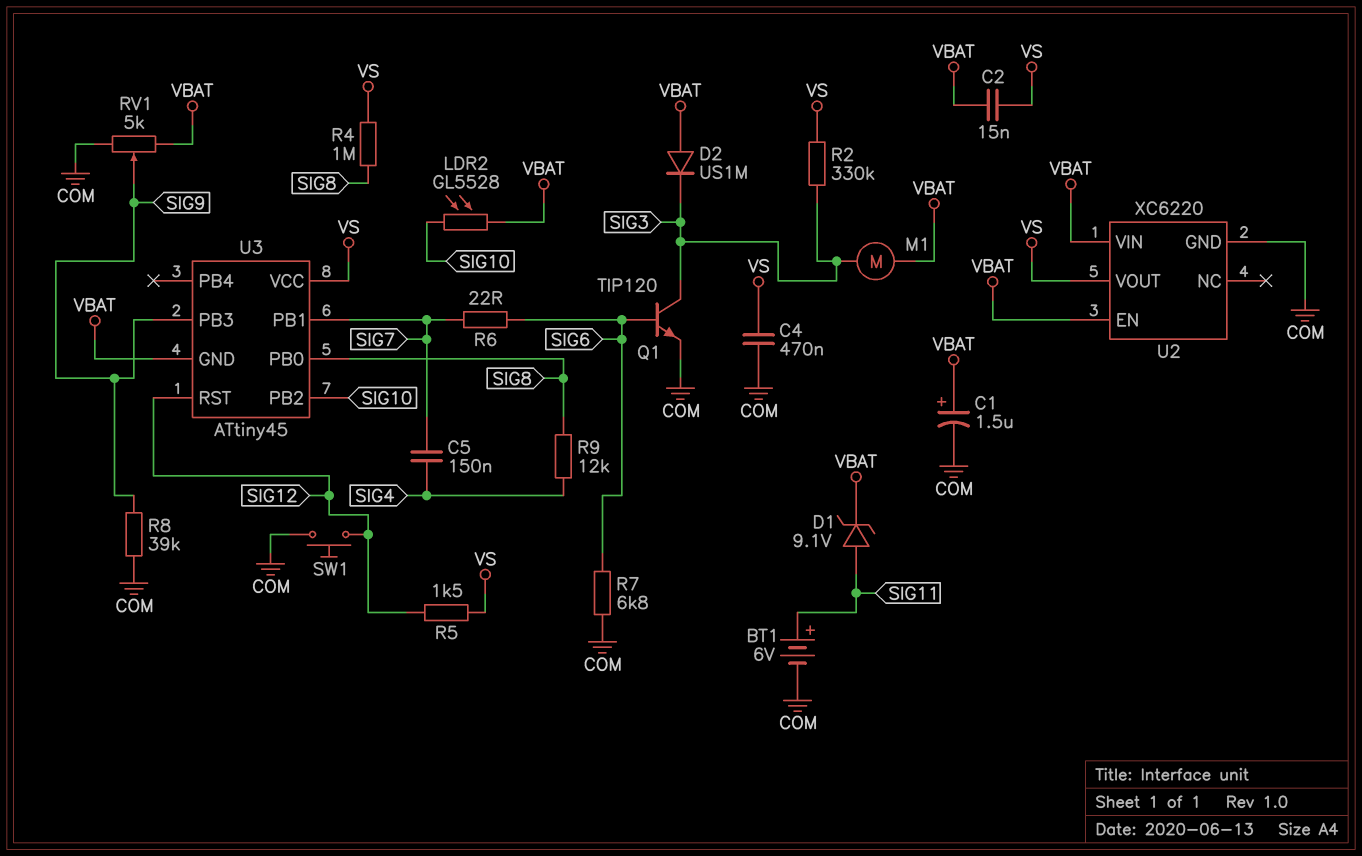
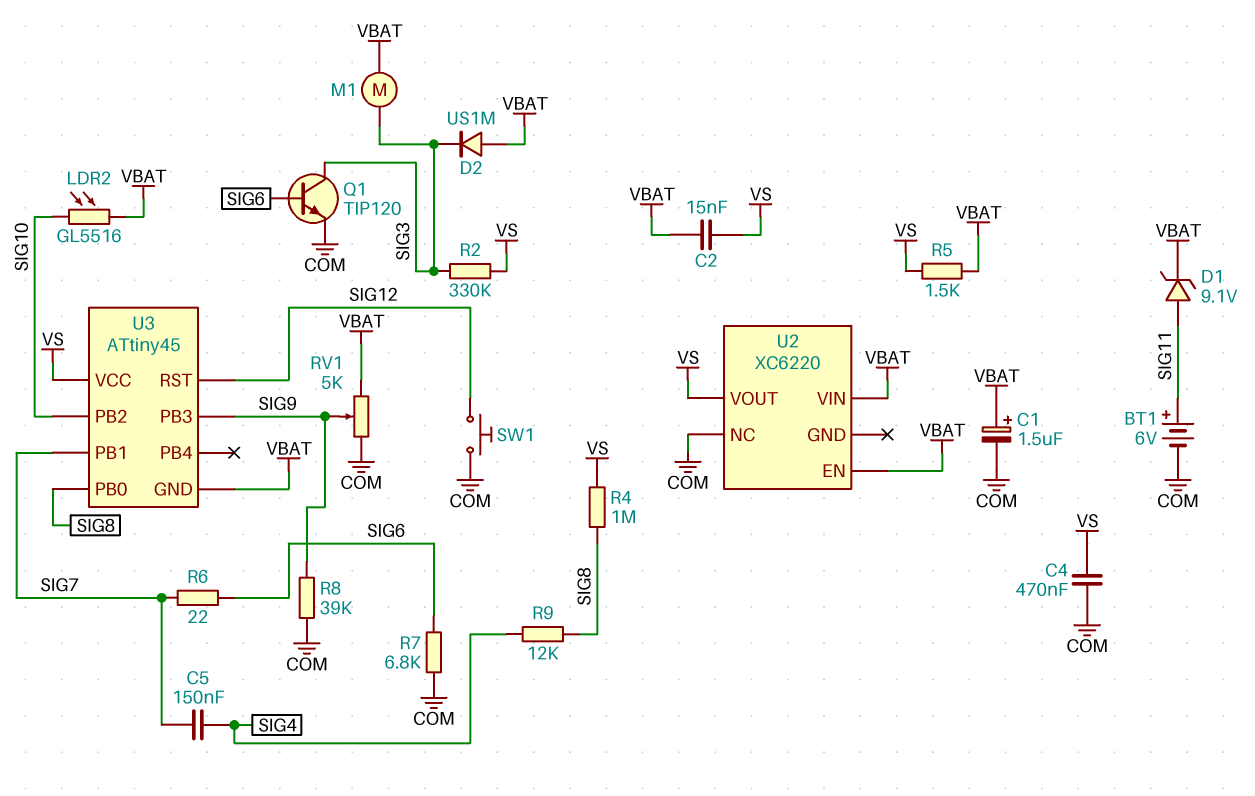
LDR2: GL5528 (SIG10, VBAT) -> GL5516 (SIG10, VBAT)
R5: 1.5k (SIG12, VS) -> 1.5k (VBAT, VS)
U2 pin GND: COM -> none
U2 pin NC: none -> COM

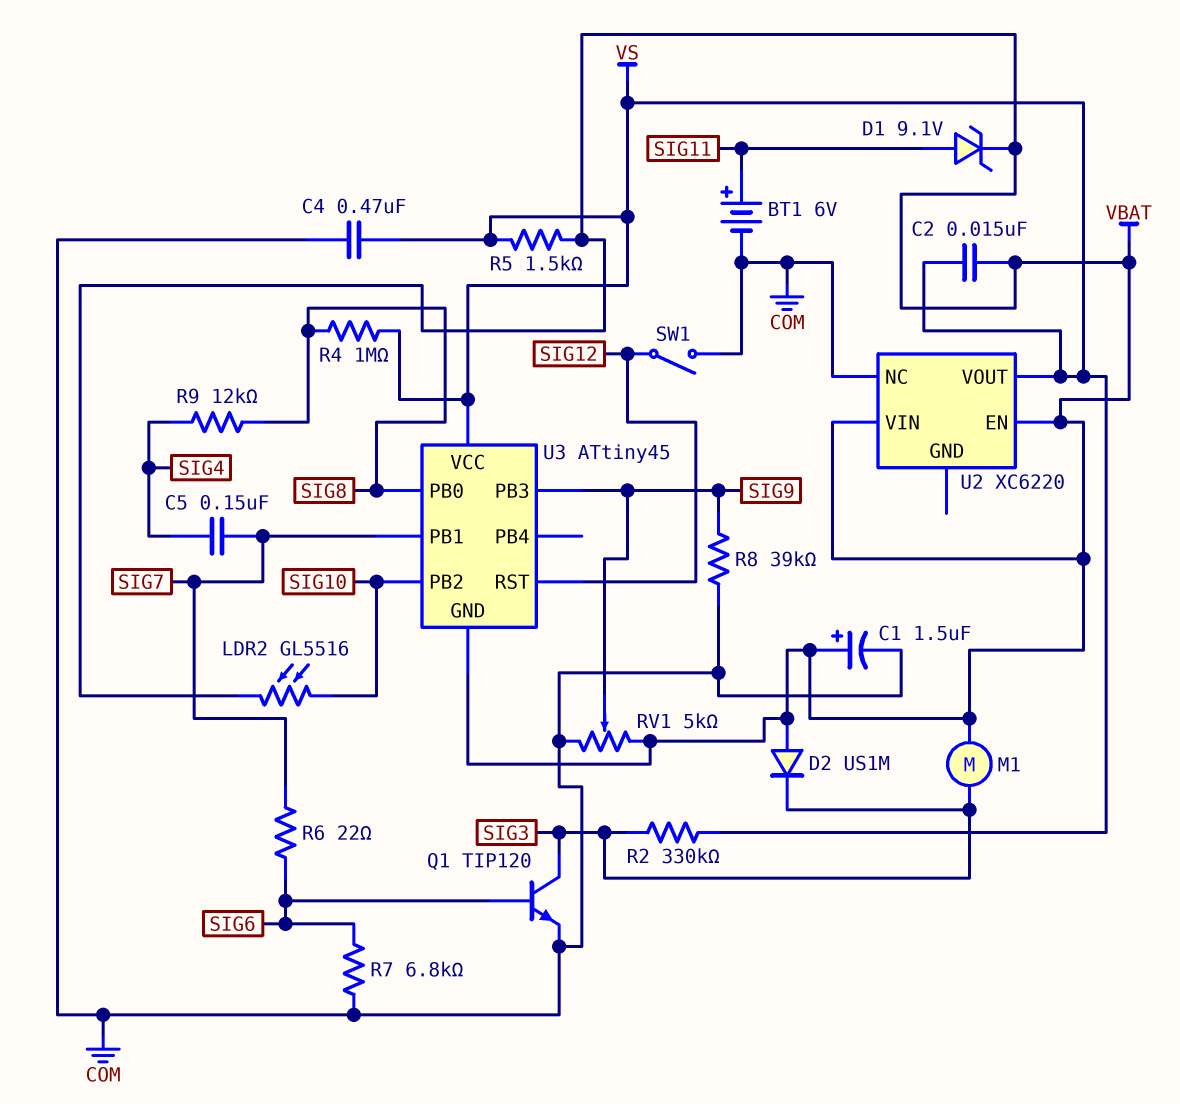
SW1: button (COM, SIG12) -> switch (COM, SIG12)

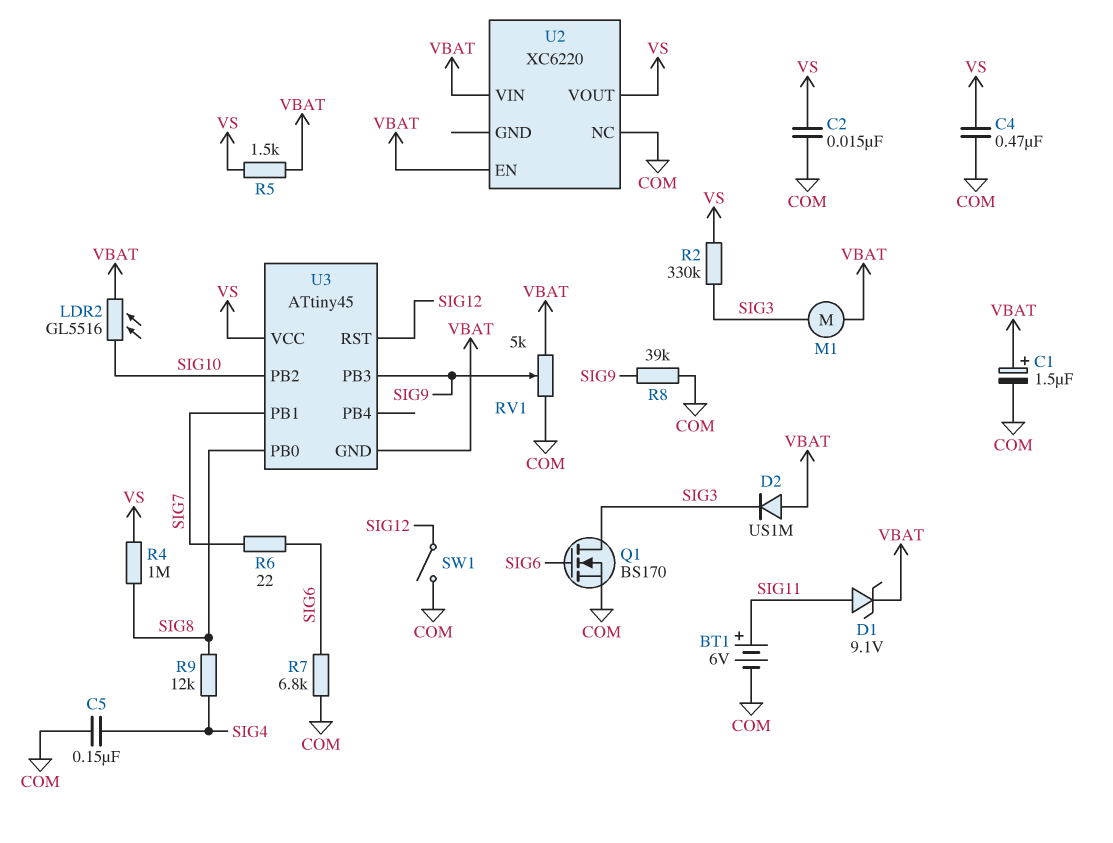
C2: 15nF (VBAT, VS) -> 15nF (COM, VS)
C5: 150nF (SIG4, SIG7) -> 150nF (COM, SIG4)
Q1: NPN TIP120 (B SIG6, C SIG3, E COM) -> NMOS BS170 (G SIG6, D SIG3, S COM)

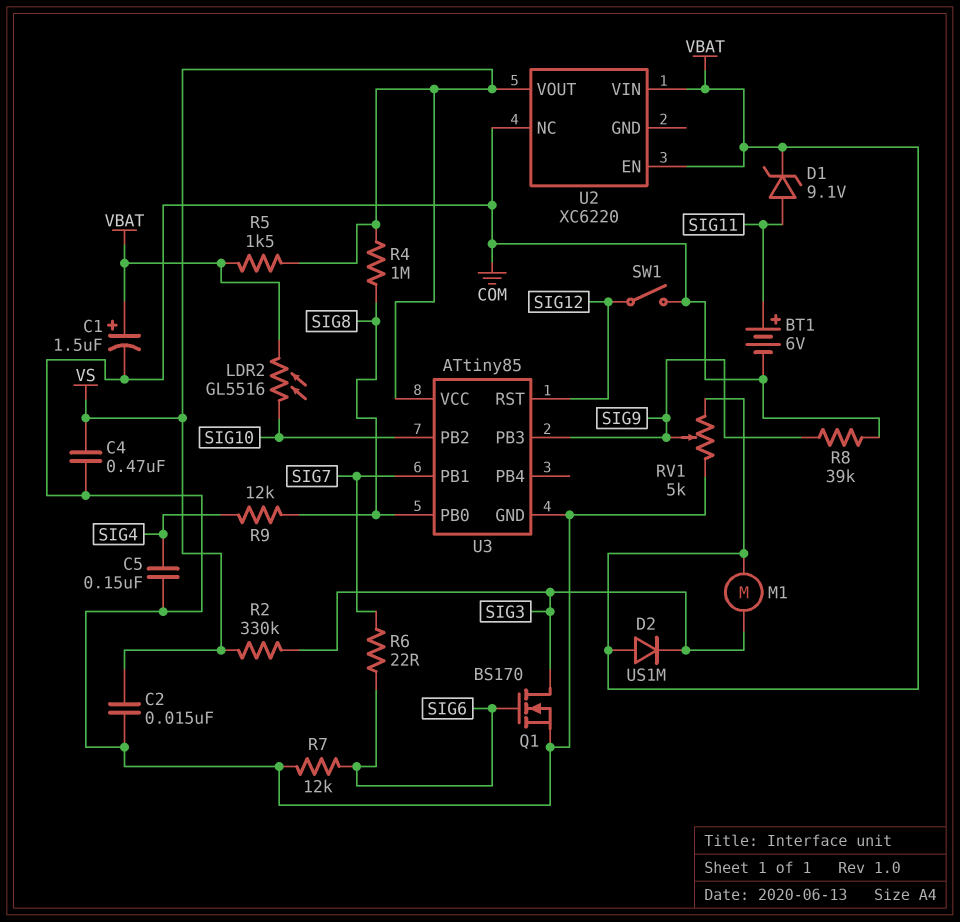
R7: 6.8k (COM, SIG6) -> 12k (COM, SIG6)
U3: ATtiny45 -> ATtiny85
U3 pin GND: VBAT -> COM

